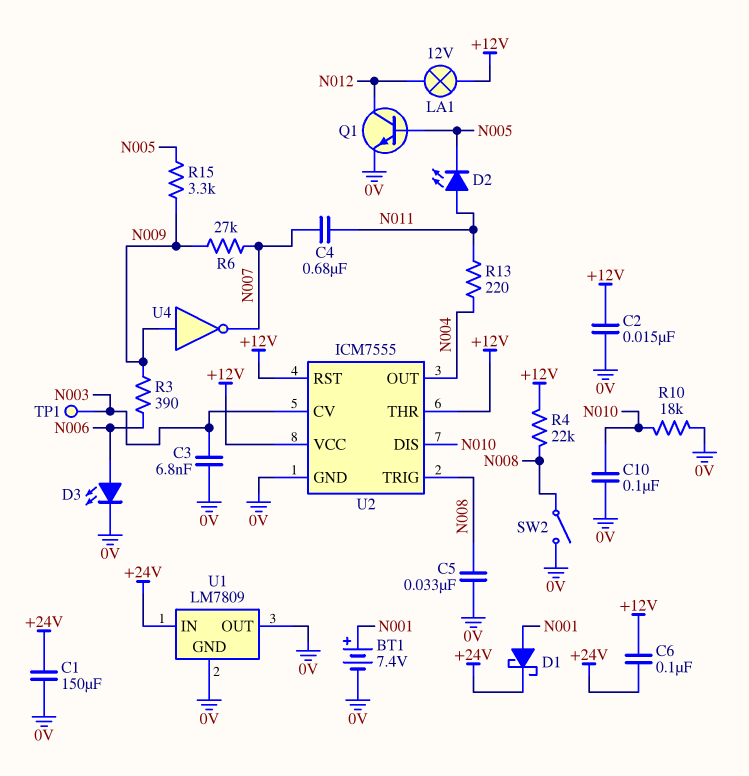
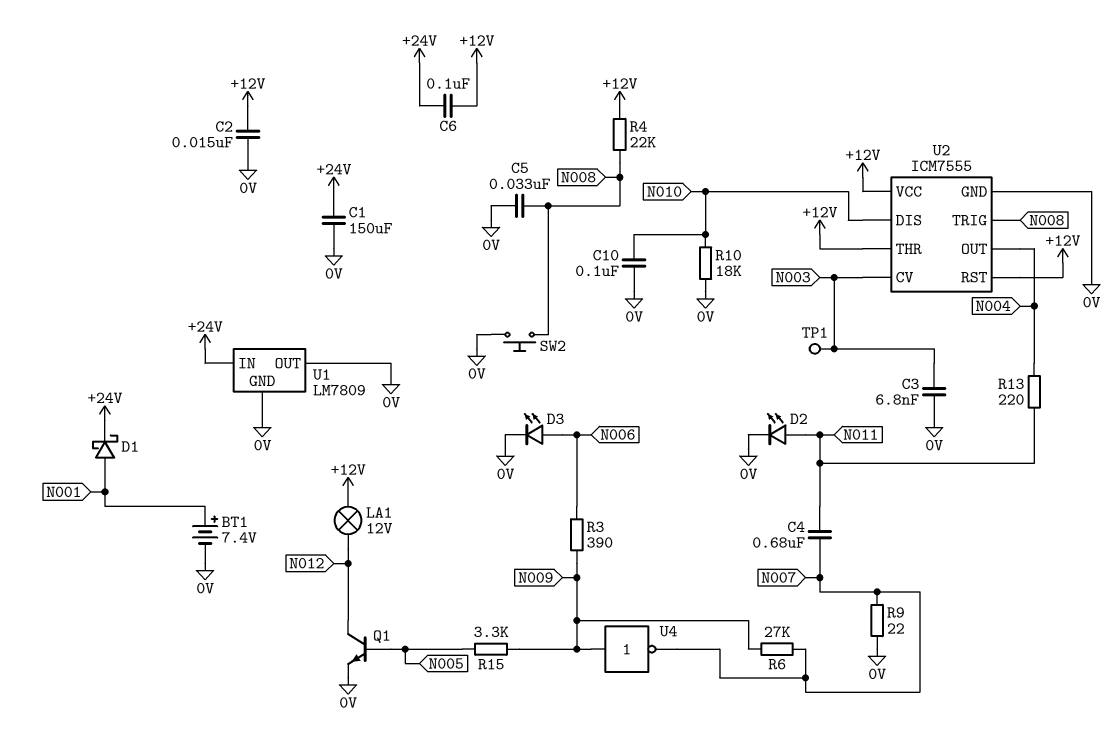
D2: LED (A N011, K N005) -> LED (A N011, K 0V)
R9: none -> 22 (0V, N007)
SW2: switch (0V, N008) -> button (0V, N008)

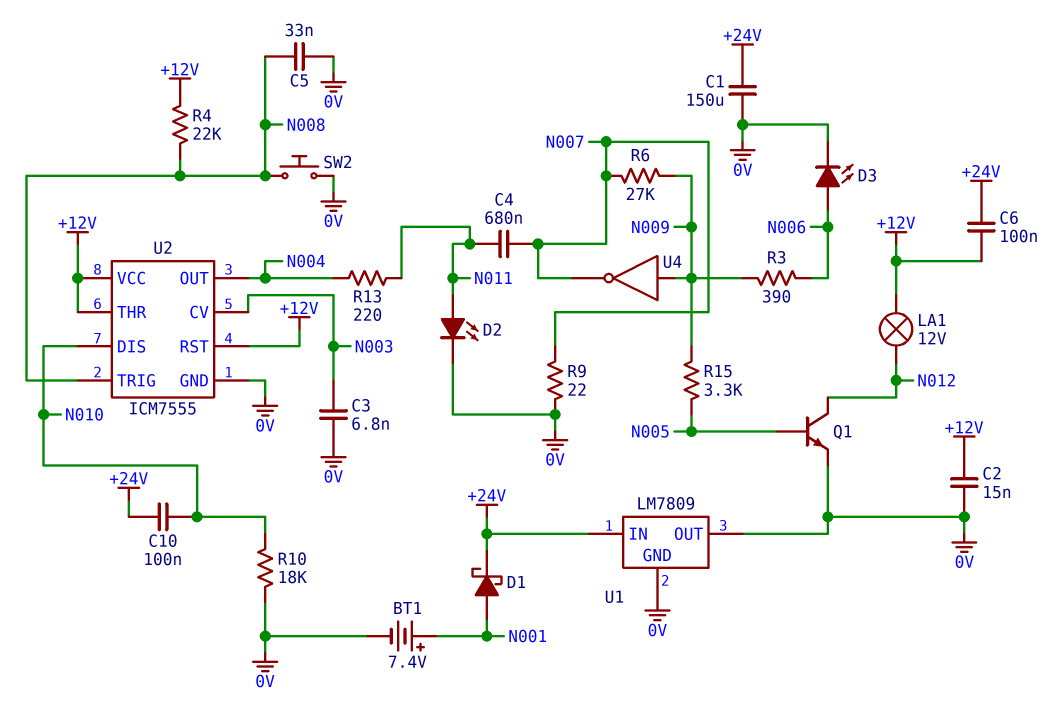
C10: 100nF (0V, N010) -> 100nF (+24V, N010)
TP1: test point (N003) -> none

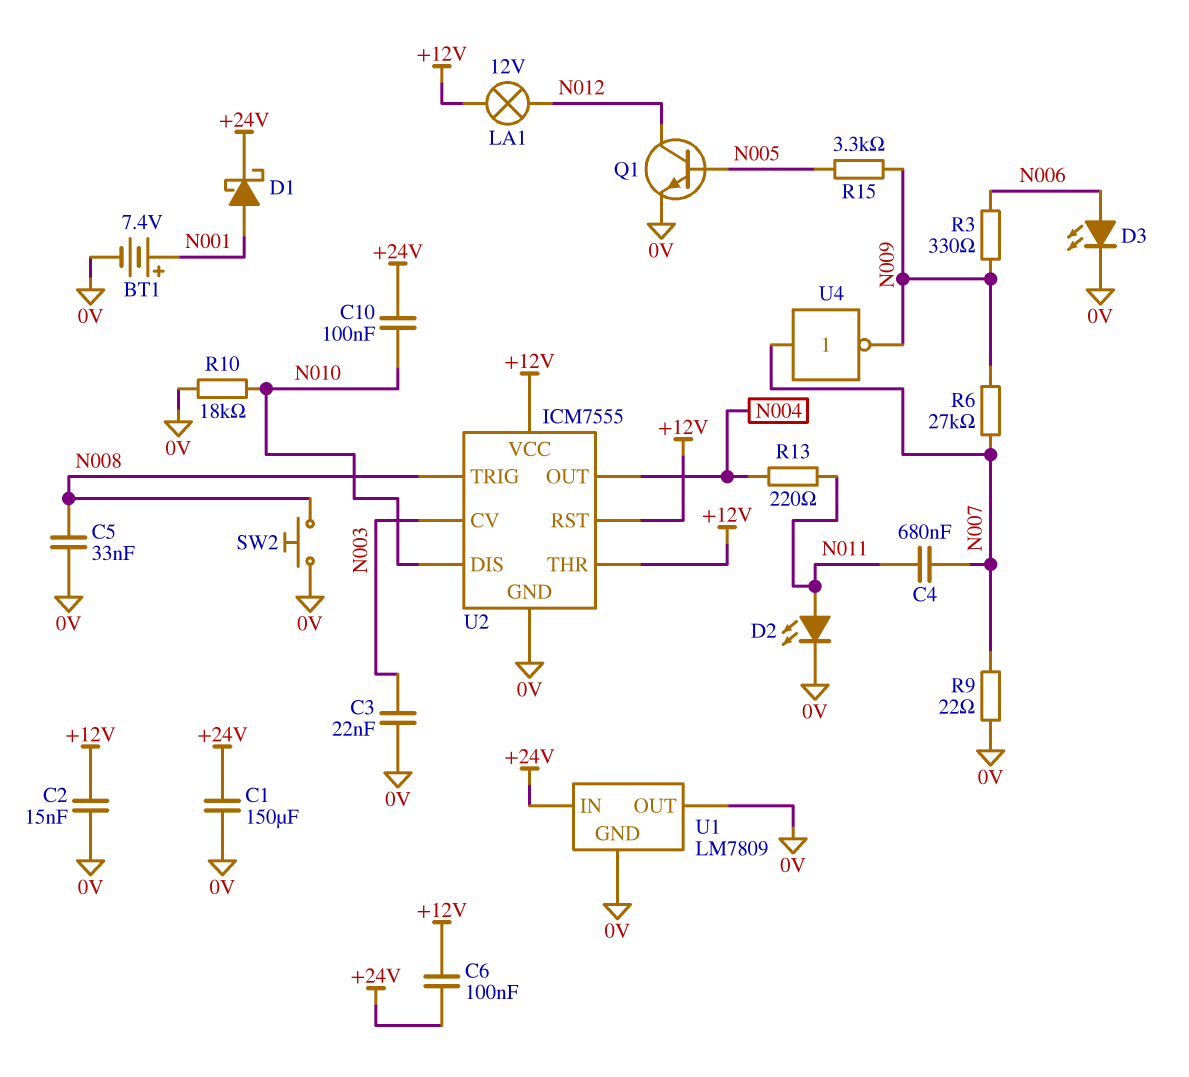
C3: 6.8nF (0V, N003) -> 22nF (0V, N003)
R3: 390 (N006, N009) -> 330 (N006, N009)
R4: 22k (+12V, N008) -> none
U4: NOT (in N009, out N007) -> NOT (in N007, out N009)

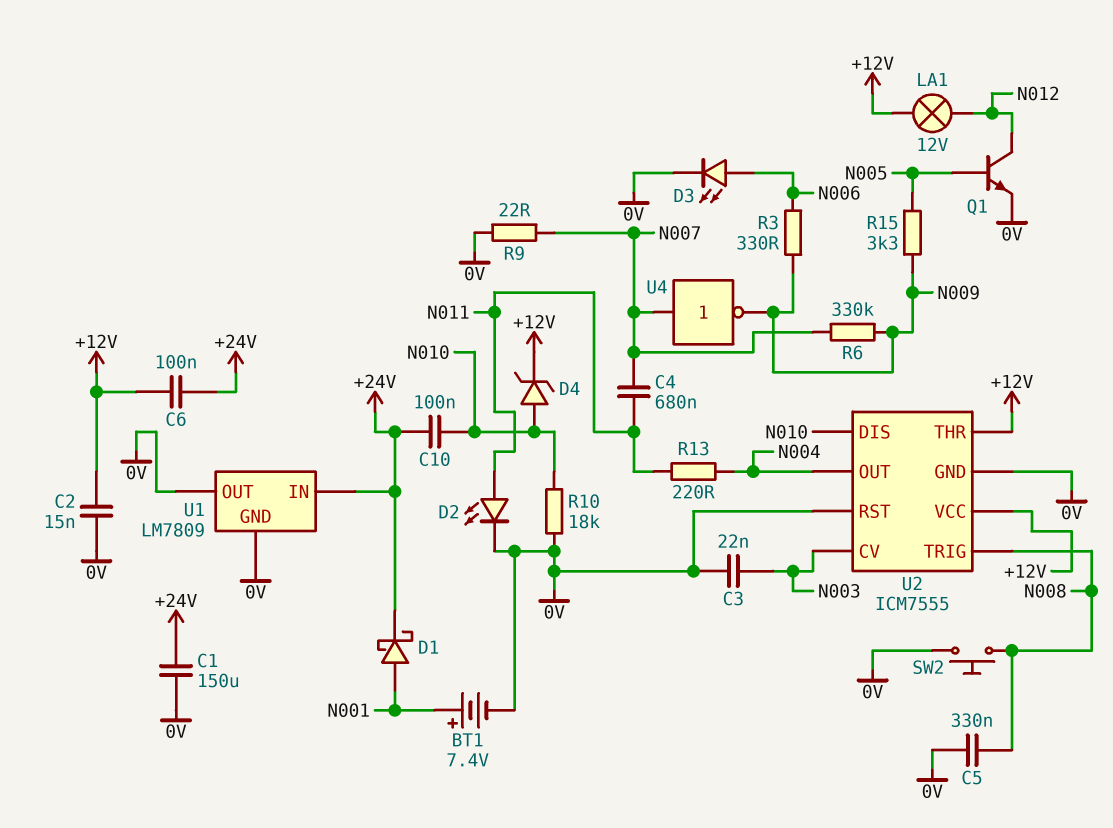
C5: 33nF (0V, N008) -> 330nF (0V, N008)
D4: none -> zener (A N010, K +12V)
R6: 27k (N007, N009) -> 330k (N007, N009)
U2 pin RST: +12V -> 0V

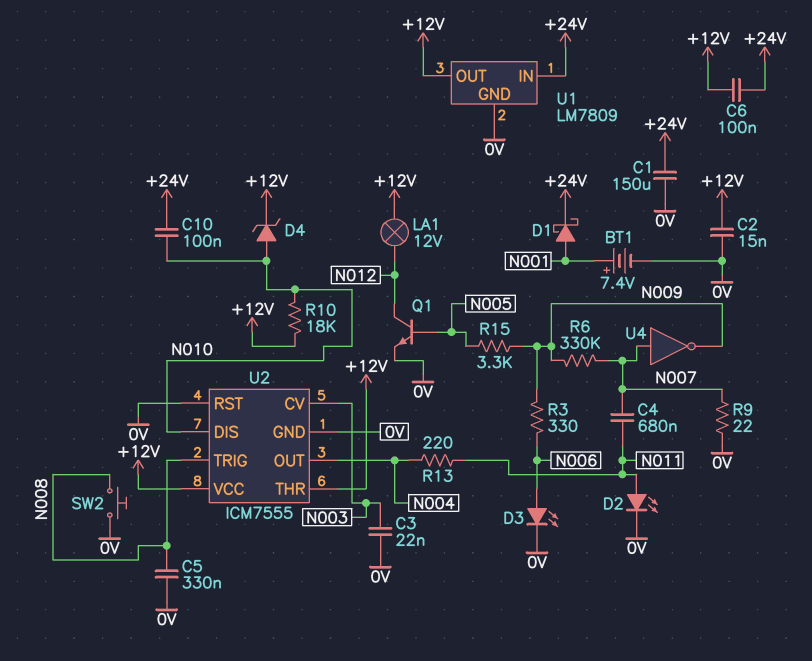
R10: 18k (0V, N010) -> 18k (+12V, N010)
U1 pin OUT: 0V -> +12V

